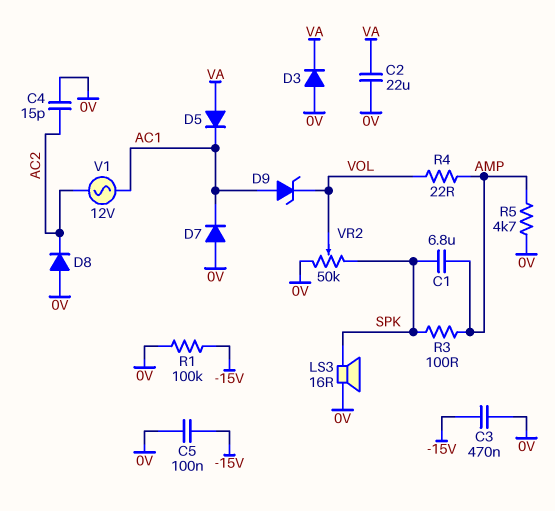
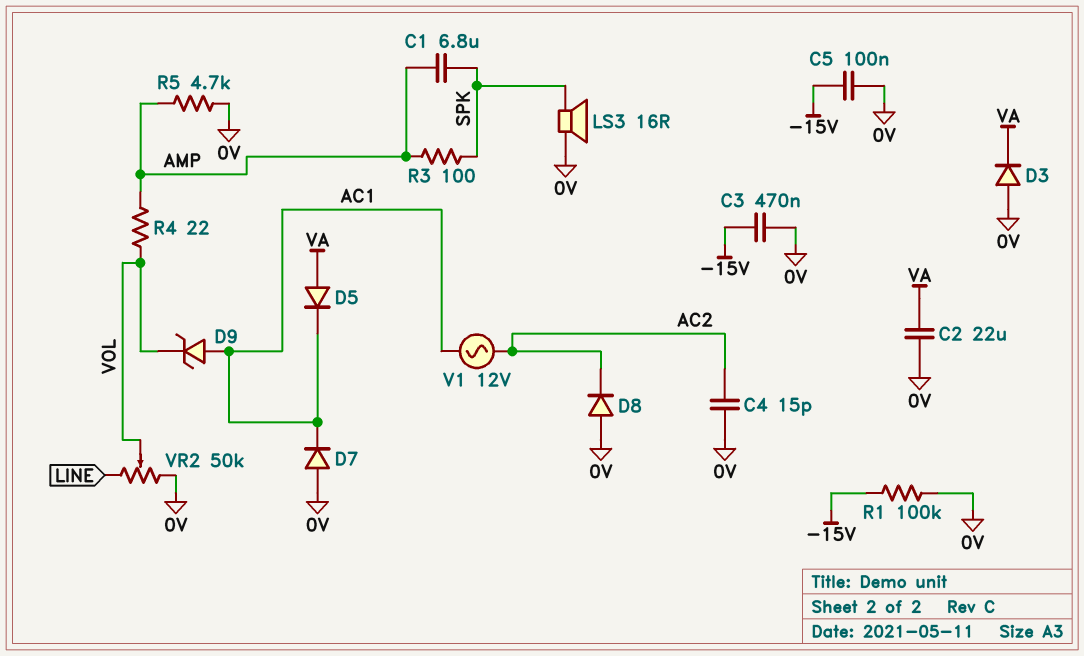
VR2: 50k (0V, SPK, wiper VOL) -> 50k (0V, LINE, wiper VOL)

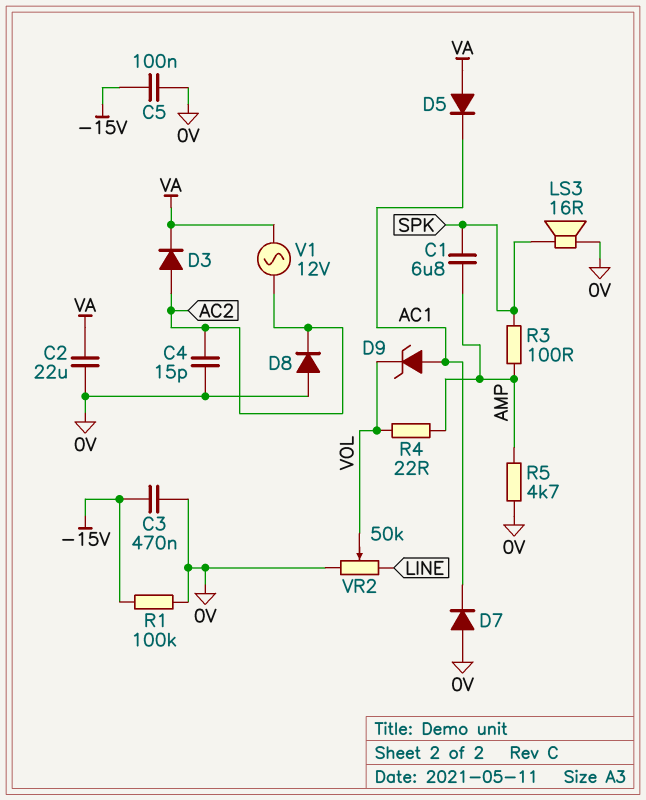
D3: diode (A 0V, K VA) -> diode (A AC2, K VA)
V1: AC 12V (AC1, AC2) -> AC 12V (AC2, VA)

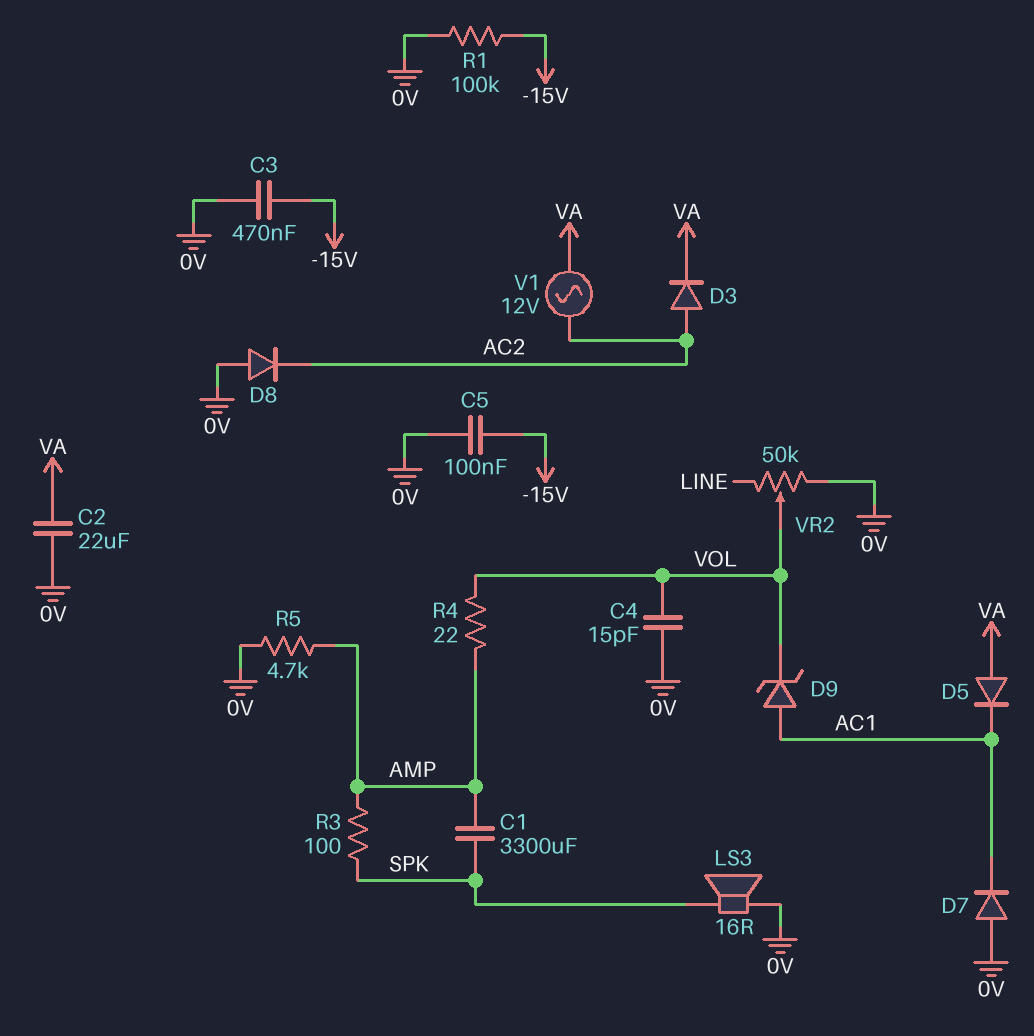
C1: 6.8uF (AMP, SPK) -> 3300uF (AMP, SPK)
C4: 15pF (0V, AC2) -> 15pF (0V, VOL)

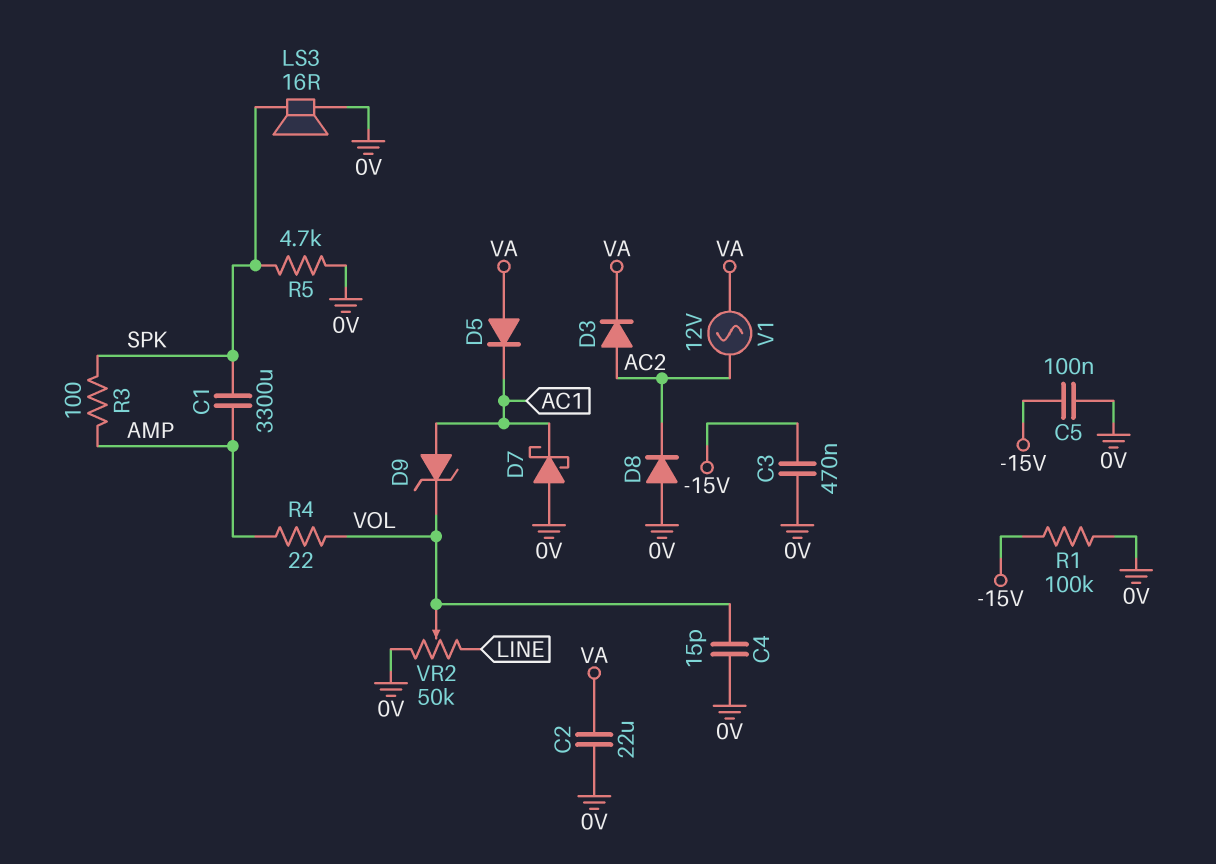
D7: diode (A 0V, K AC1) -> schottky (A 0V, K AC1)
R5: 4.7k (0V, AMP) -> 4.7k (0V, SPK)

